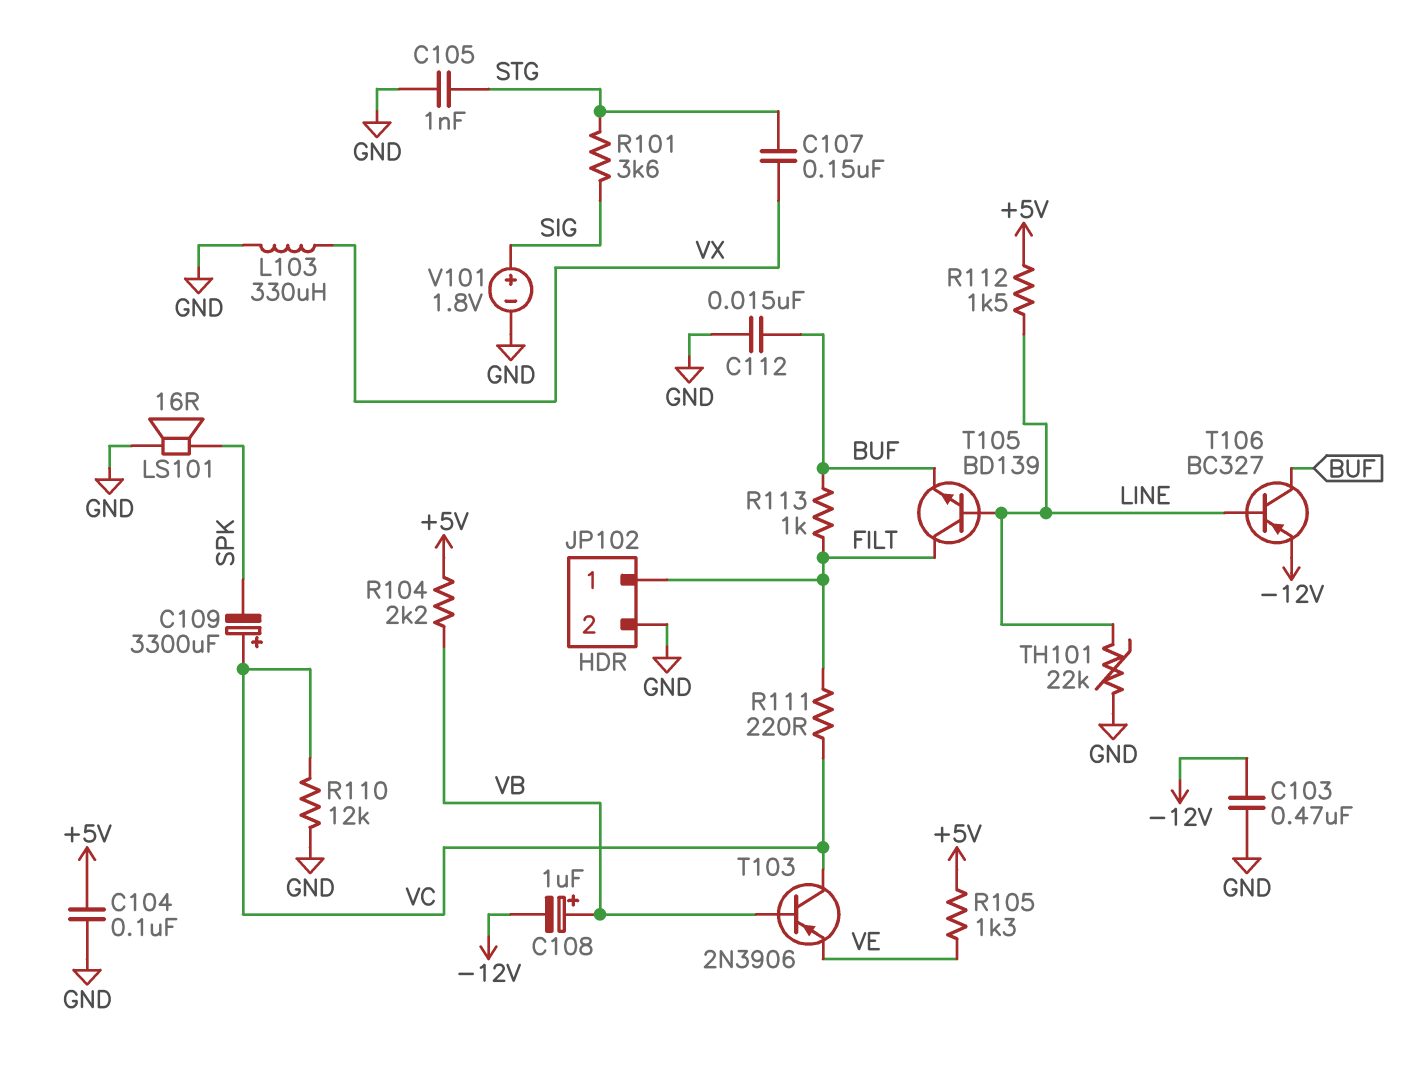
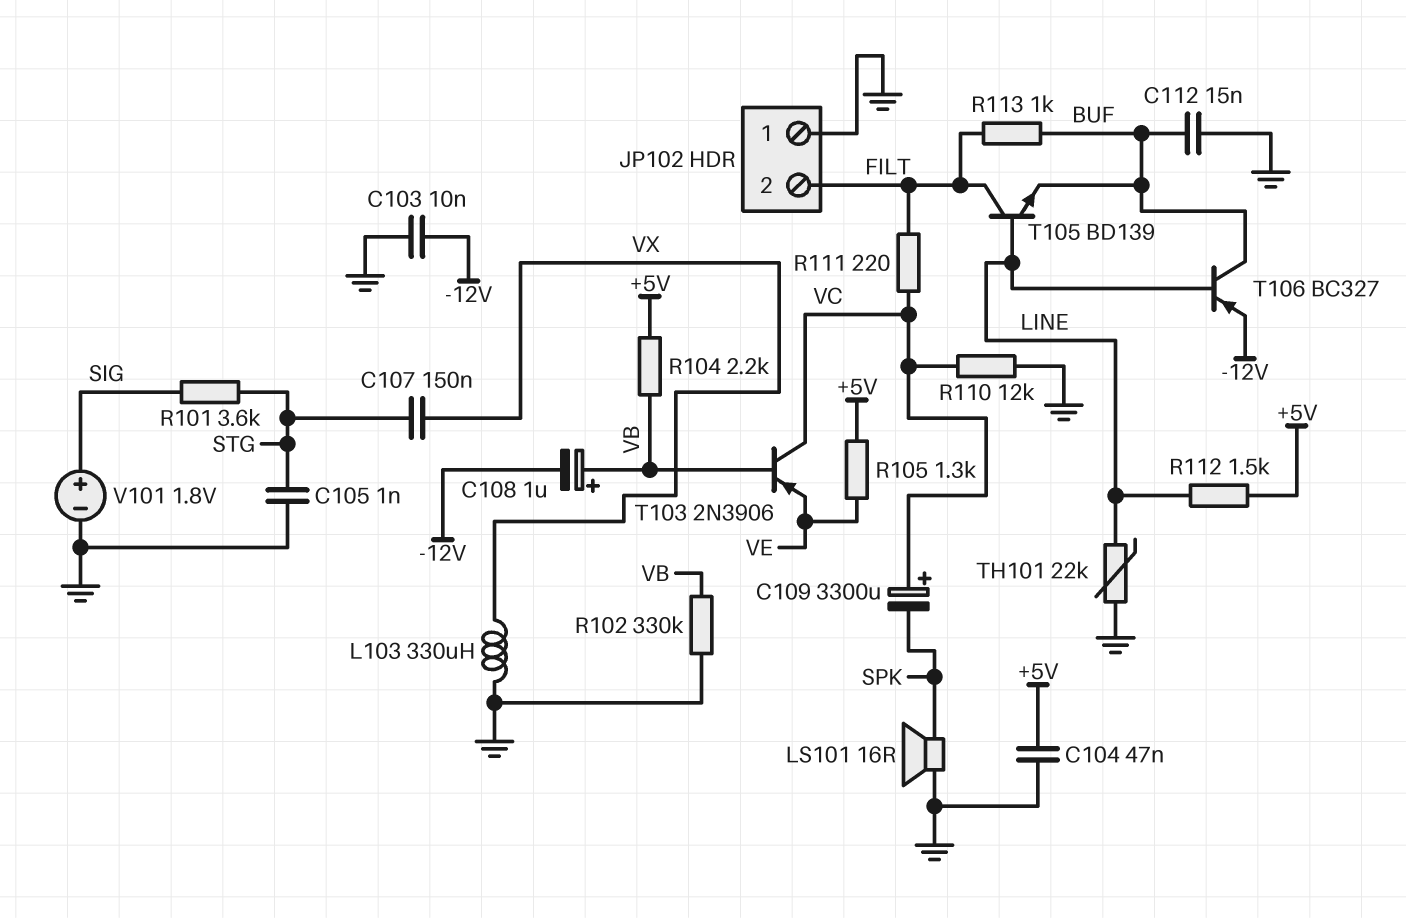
C103: 470nF (-12V, GND) -> 10nF (-12V, GND)
C104: 100nF (+5V, GND) -> 47nF (+5V, GND)
JP102 pin 1: FILT -> GND
JP102 pin 2: GND -> FILT
R102: none -> 330k (GND, VB)

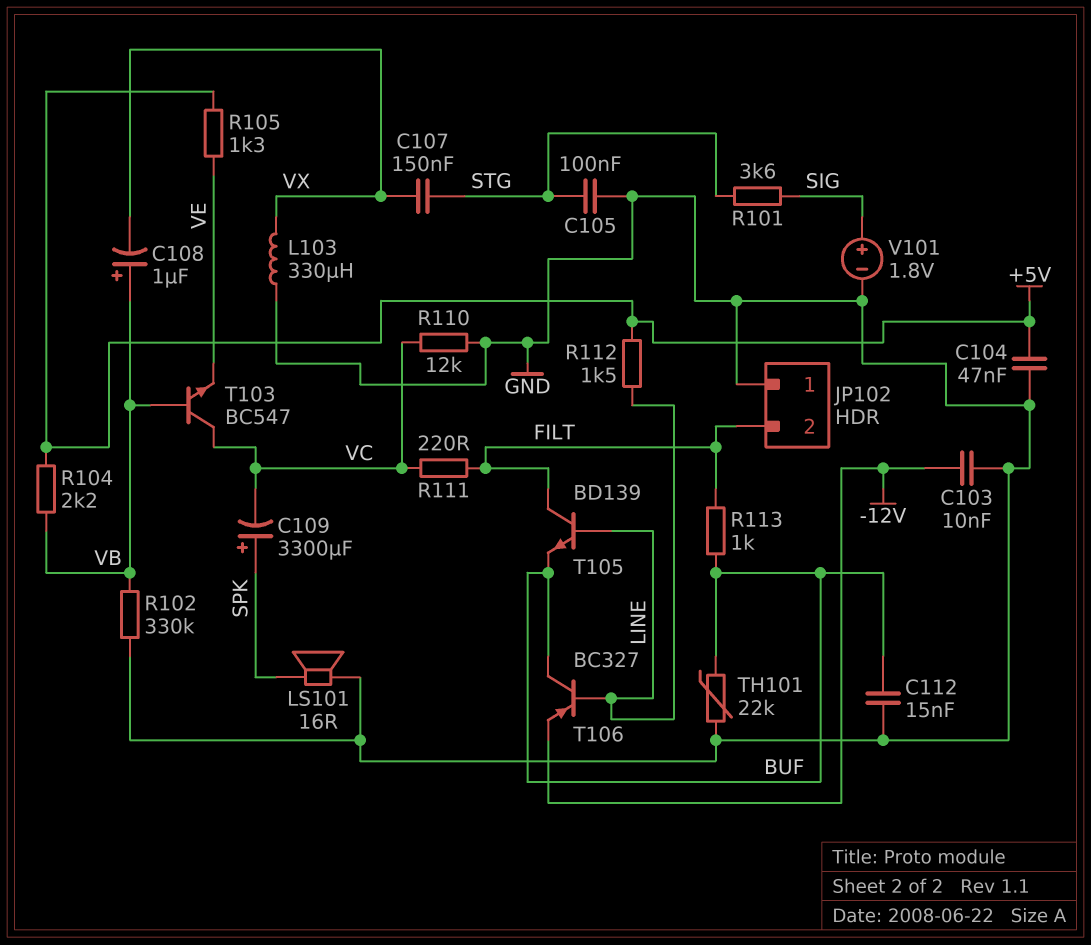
C105: 1nF (GND, STG) -> 100nF (GND, STG)
C108: 1uF (plus VB, minus -12V) -> 1uF (plus VB, minus VX)
C109: 3300uF (plus VC, minus SPK) -> 3300uF (plus SPK, minus VC)
T103: PNP 2N3906 (B VB, C VC, E VE) -> NPN BC547 (B VB, C VC, E VE)
TH101: 22k (GND, LINE) -> 22k (BUF, GND)

